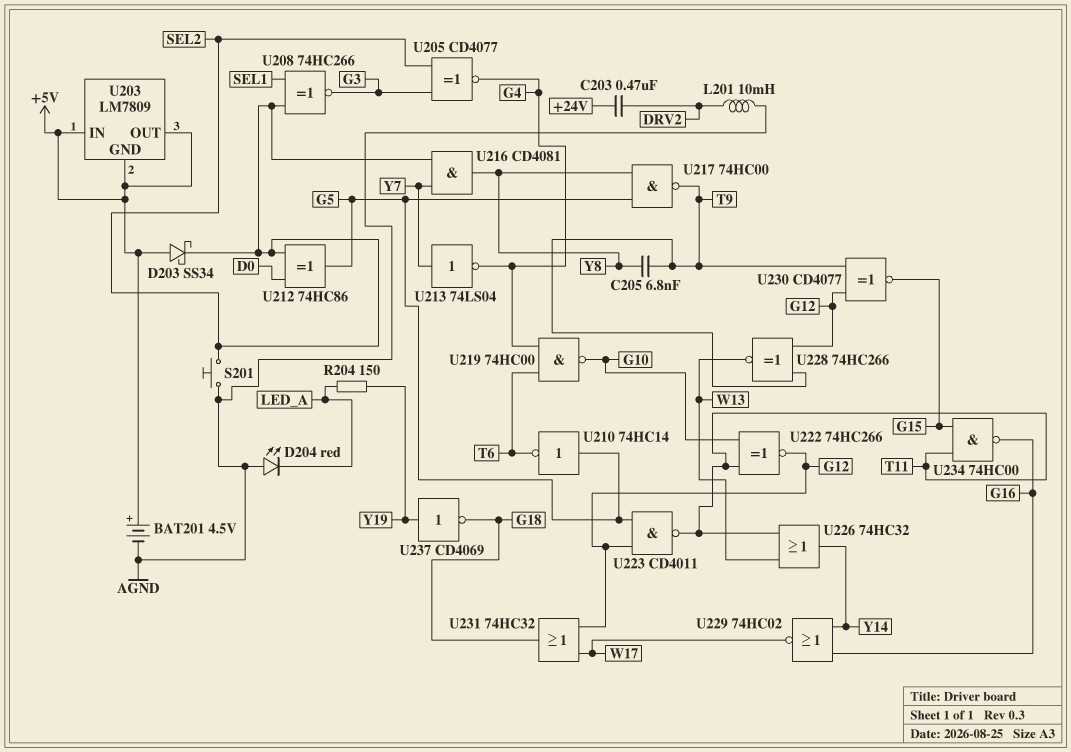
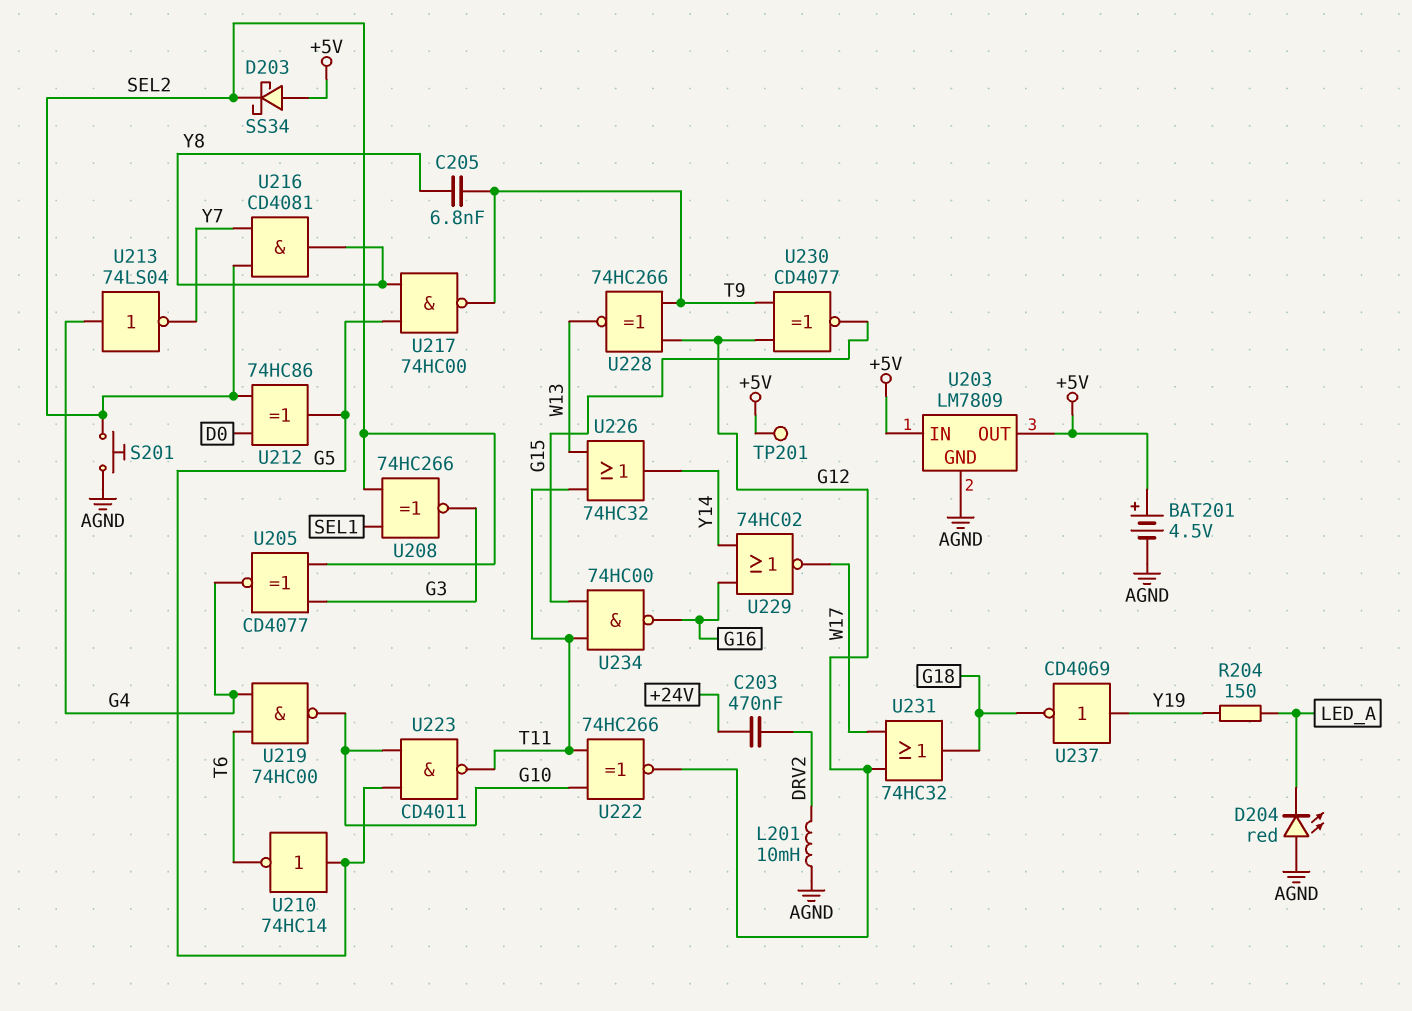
TP201: none -> test point (+5V)
U203 pin GND: +5V -> AGND
U213: NOT 74LS04 (in Y7, out G4) -> NOT 74LS04 (in G4, out Y7)
U223: NAND CD4011 (in G5, in G12, out T11) -> NAND CD4011 (in G5, in G10, out T11)

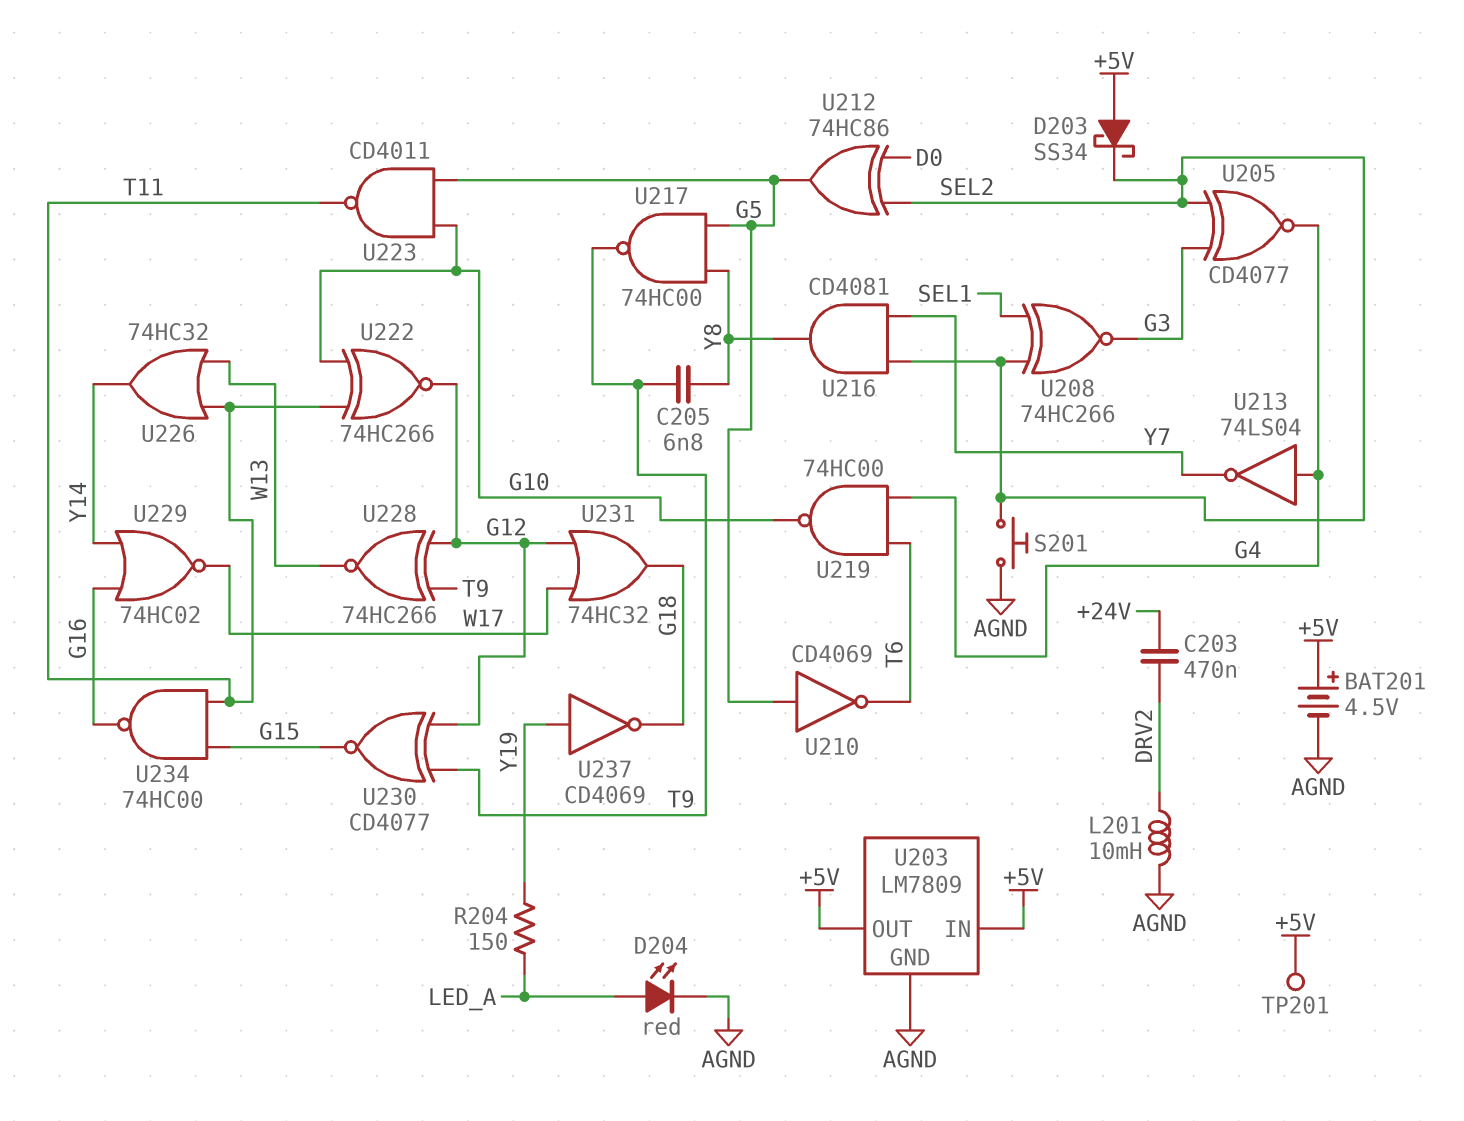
D204: LED red (A AGND, K LED_A) -> LED red (A LED_A, K AGND)
U210: NOT 74HC14 (in G5, out T6) -> NOT CD4069 (in G5, out T6)

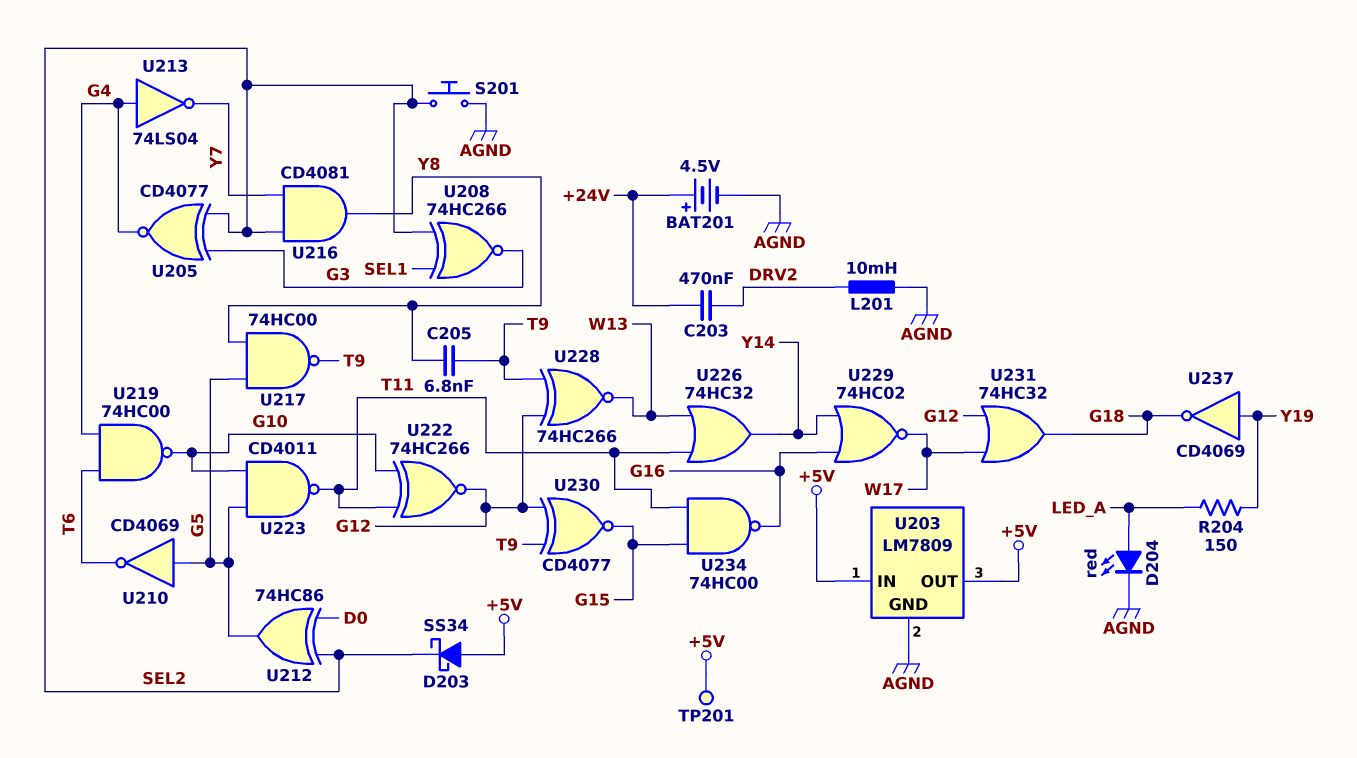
BAT201: 4.5V (plus +5V, minus AGND) -> 4.5V (plus +24V, minus AGND)

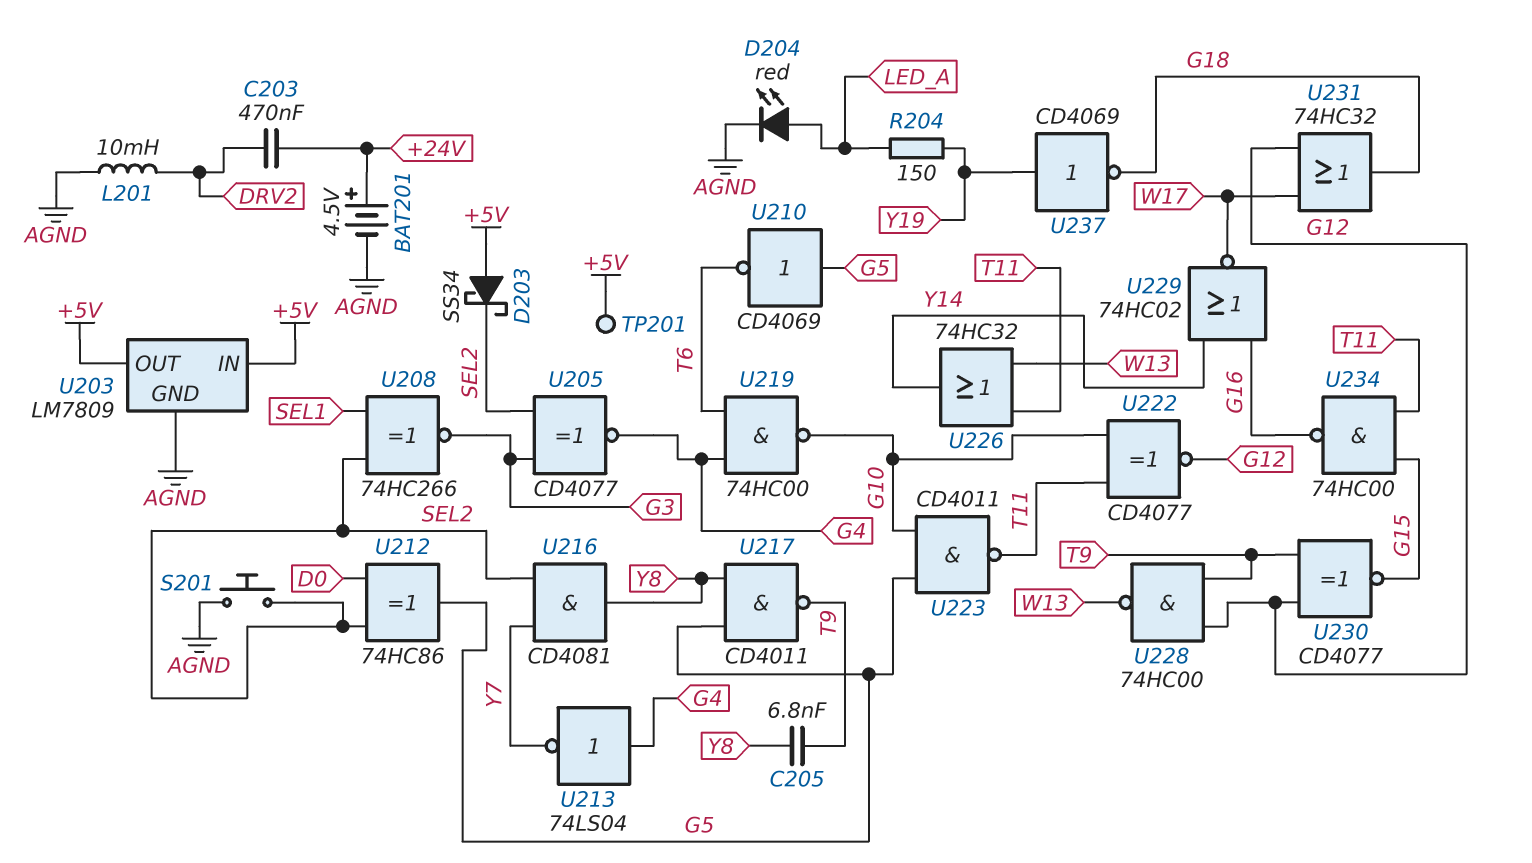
U217: NAND 74HC00 (in G5, in Y8, out T9) -> NAND CD4011 (in G5, in Y8, out T9)
U222: XNOR 74HC266 (in G10, in T11, out G12) -> XNOR CD4077 (in G10, in T11, out G12)
U228: XNOR 74HC266 (in G12, in T9, out W13) -> NAND 74HC00 (in G12, in T9, out W13)

